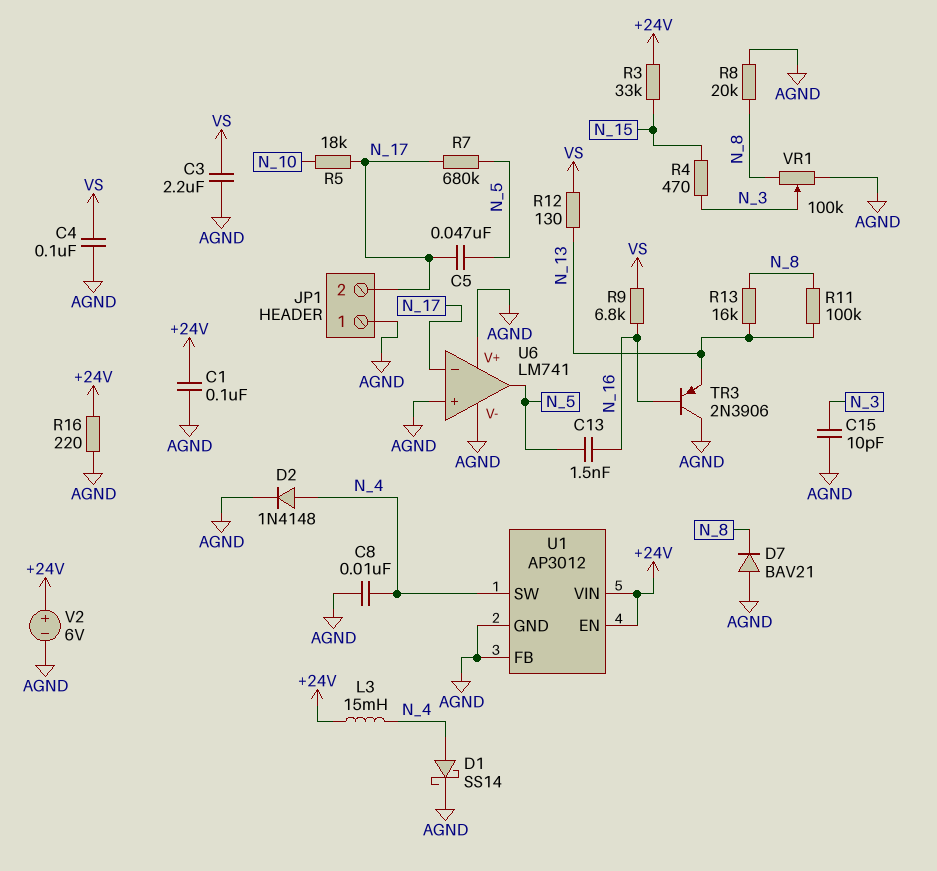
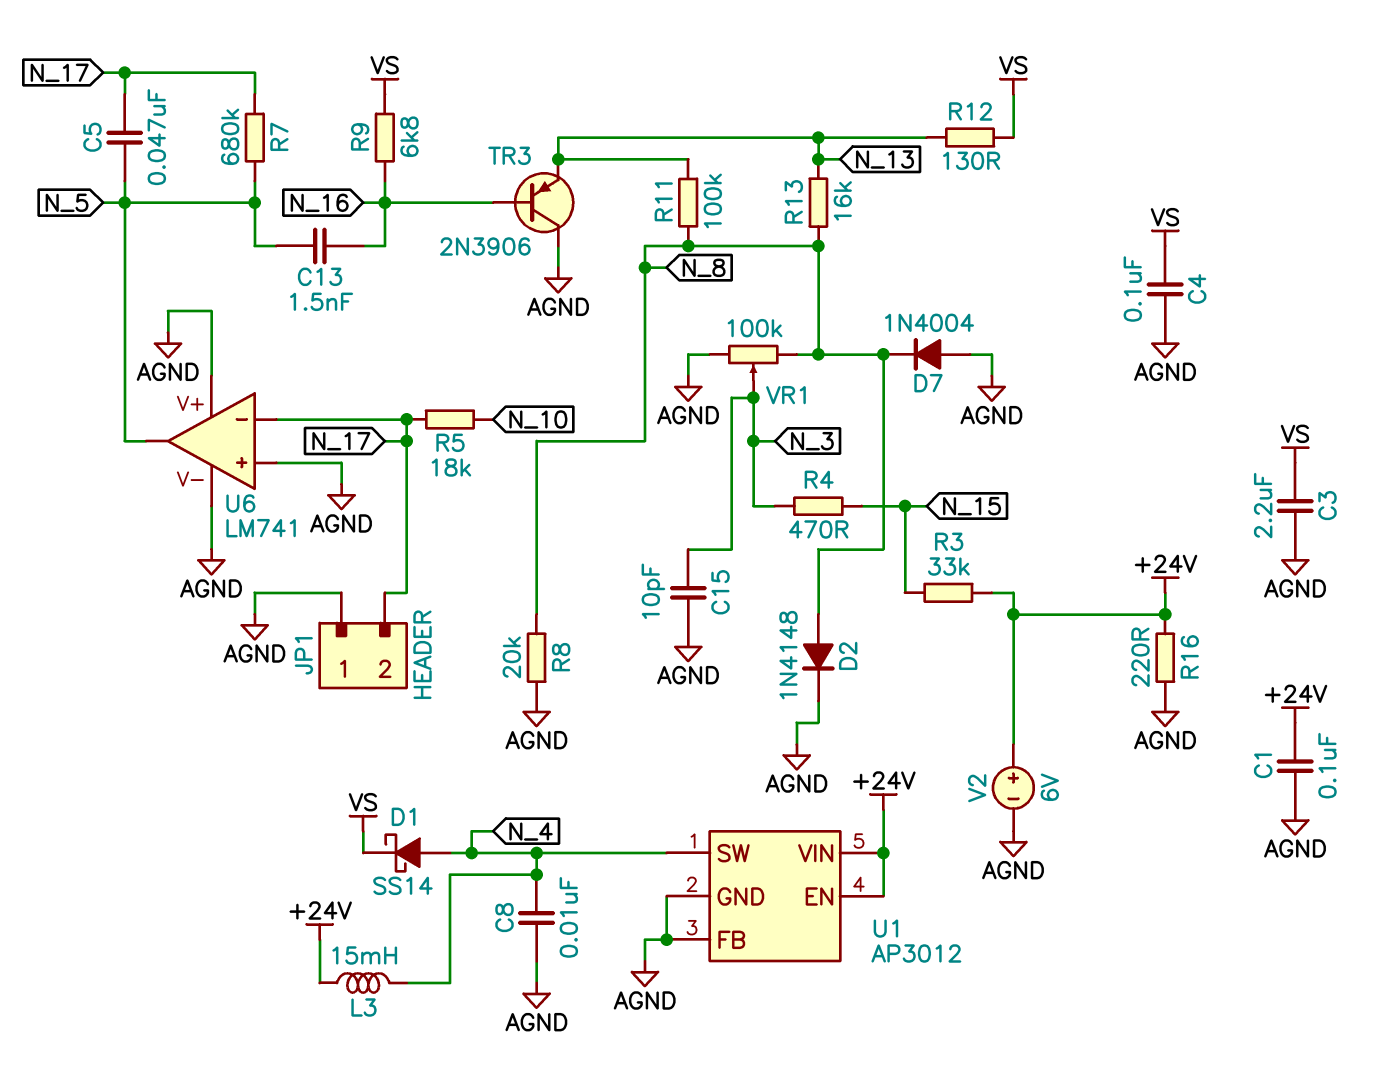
D1: schottky SS14 (A N_4, K AGND) -> schottky SS14 (A N_4, K VS)
D2: diode 1N4148 (A N_4, K AGND) -> diode 1N4148 (A N_8, K AGND)
D7: diode BAV21 (A AGND, K N_8) -> diode 1N4004 (A AGND, K N_8)

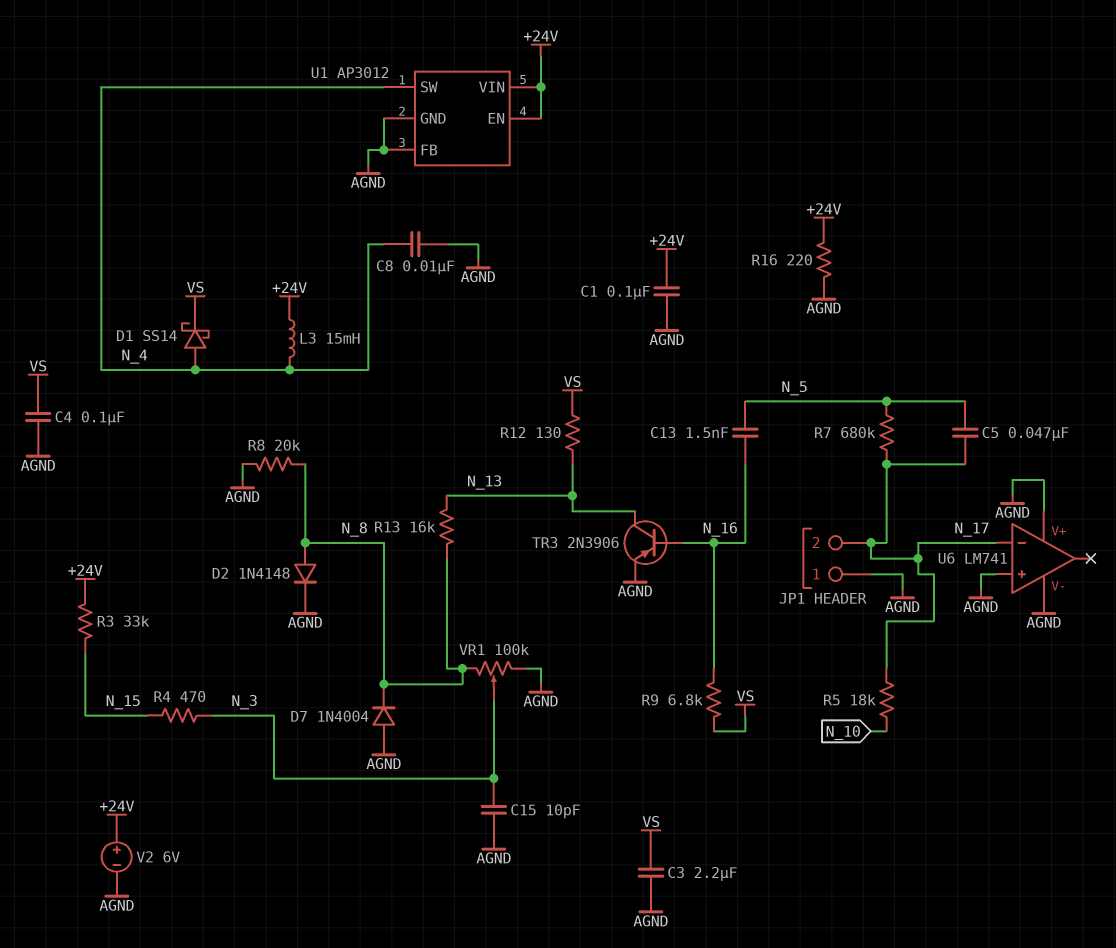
R11: 100k (N_8, N_13) -> none
TR3: PNP 2N3906 (B N_16, C AGND, E N_13) -> PNP 2N3906 (B N_16, C N_13, E AGND)
U6 pin out: N_5 -> none

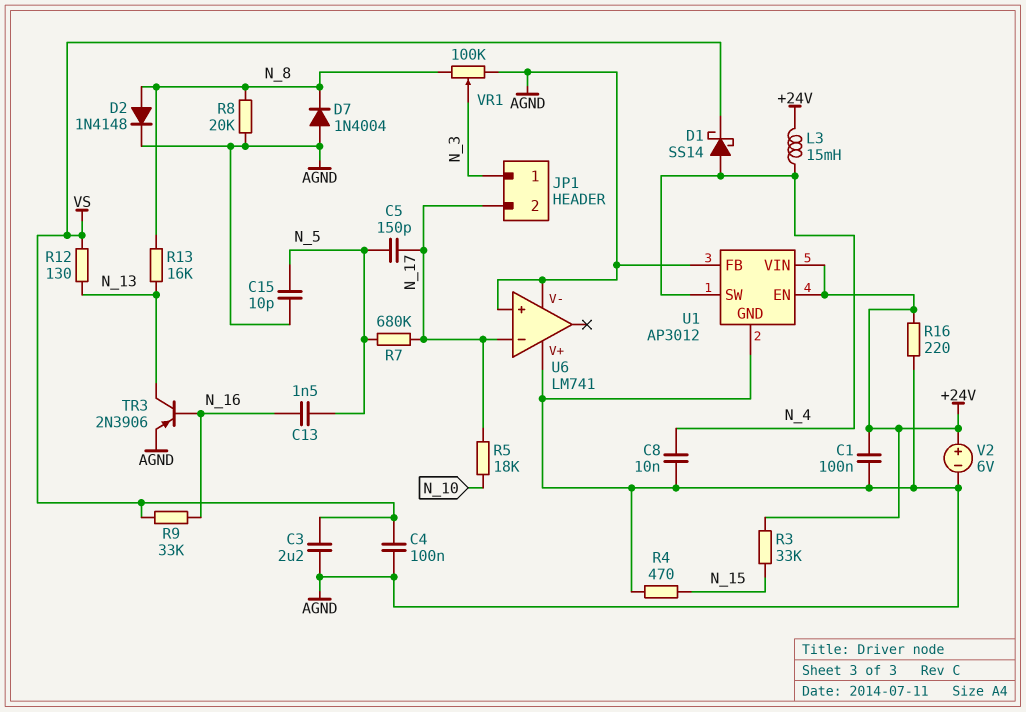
C5: 47nF (N_5, N_17) -> 150pF (N_5, N_17)
C15: 10pF (AGND, N_3) -> 10pF (AGND, N_5)
JP1 pin 1: AGND -> N_3
R4: 470 (N_3, N_15) -> 470 (AGND, N_15)
R9: 6.8k (N_16, VS) -> 33k (N_16, VS)

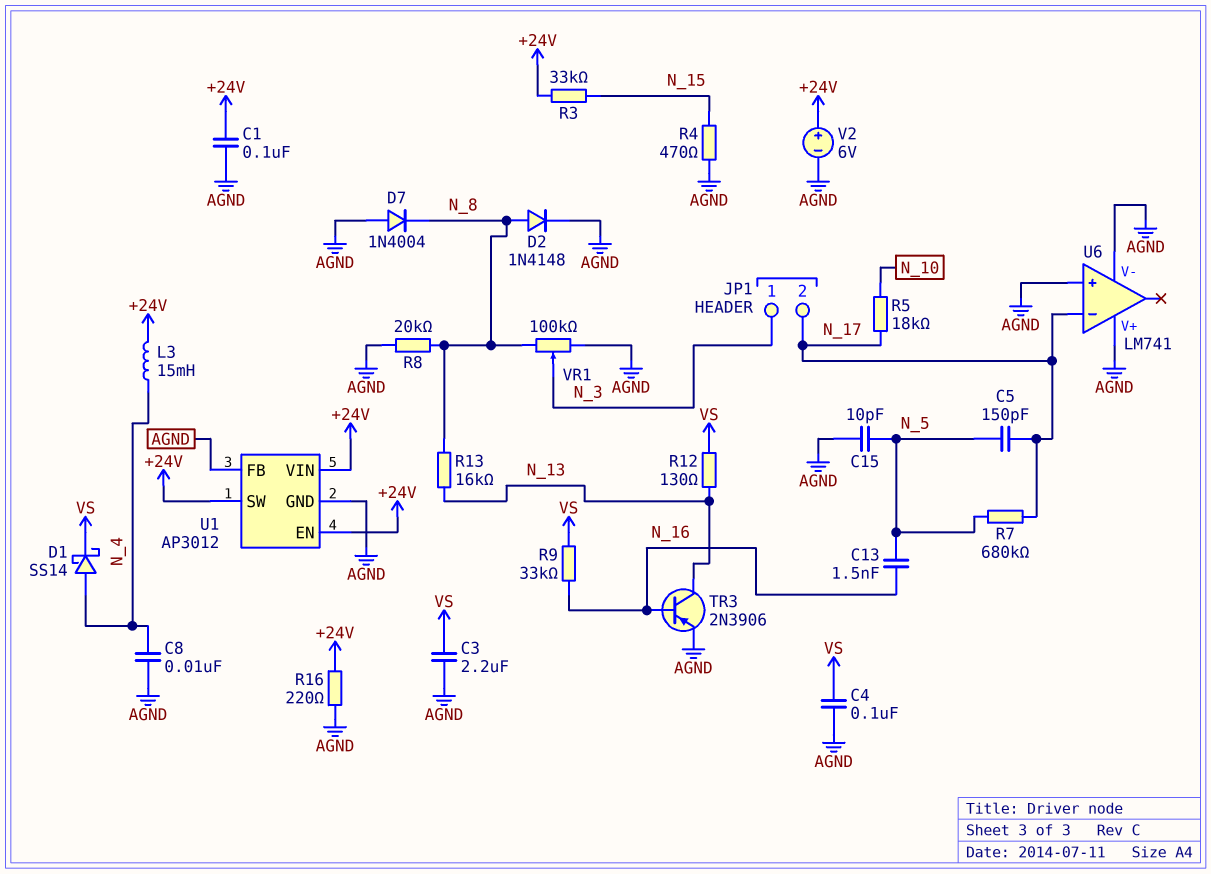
U1 pin SW: N_4 -> +24V

